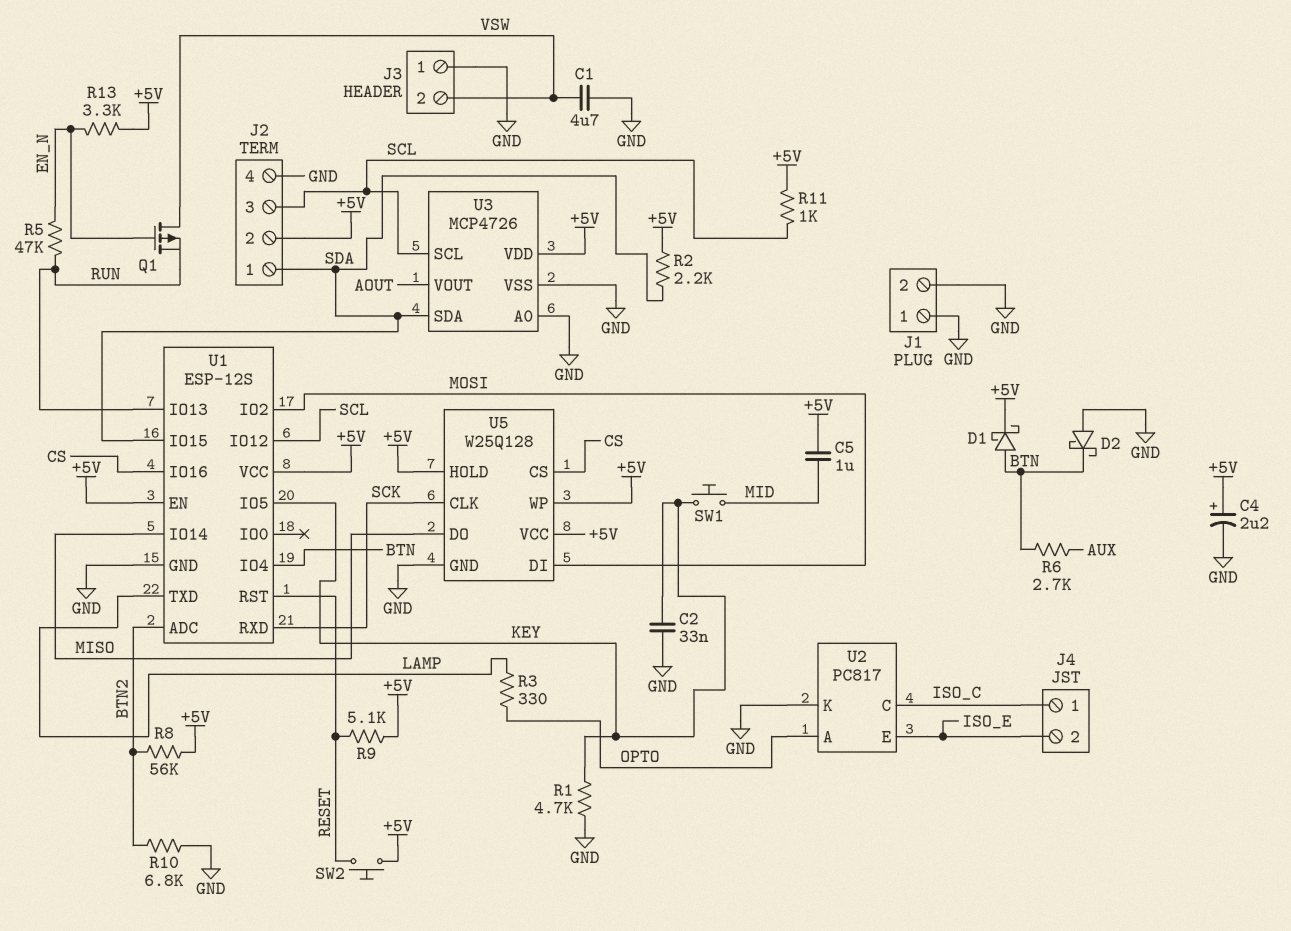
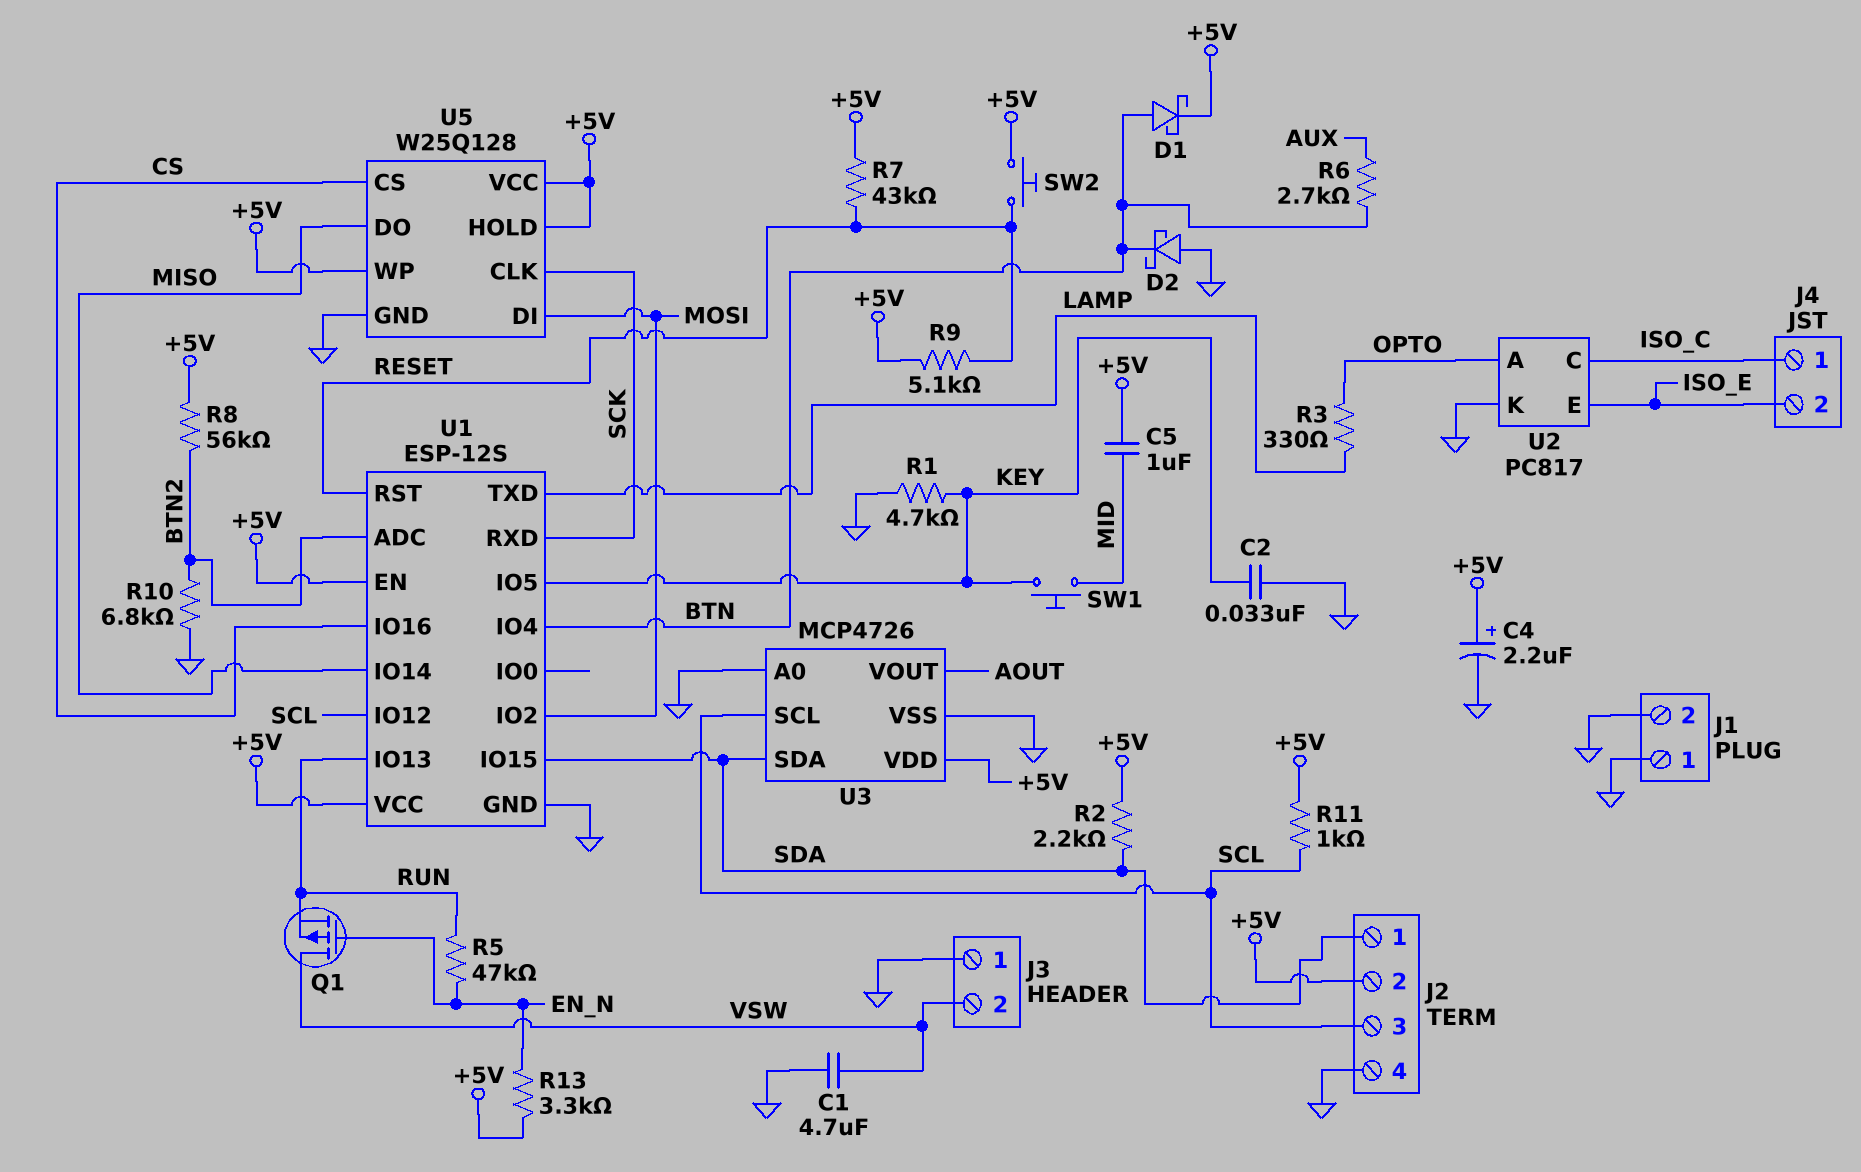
R7: none -> 43k (+5V, RESET)

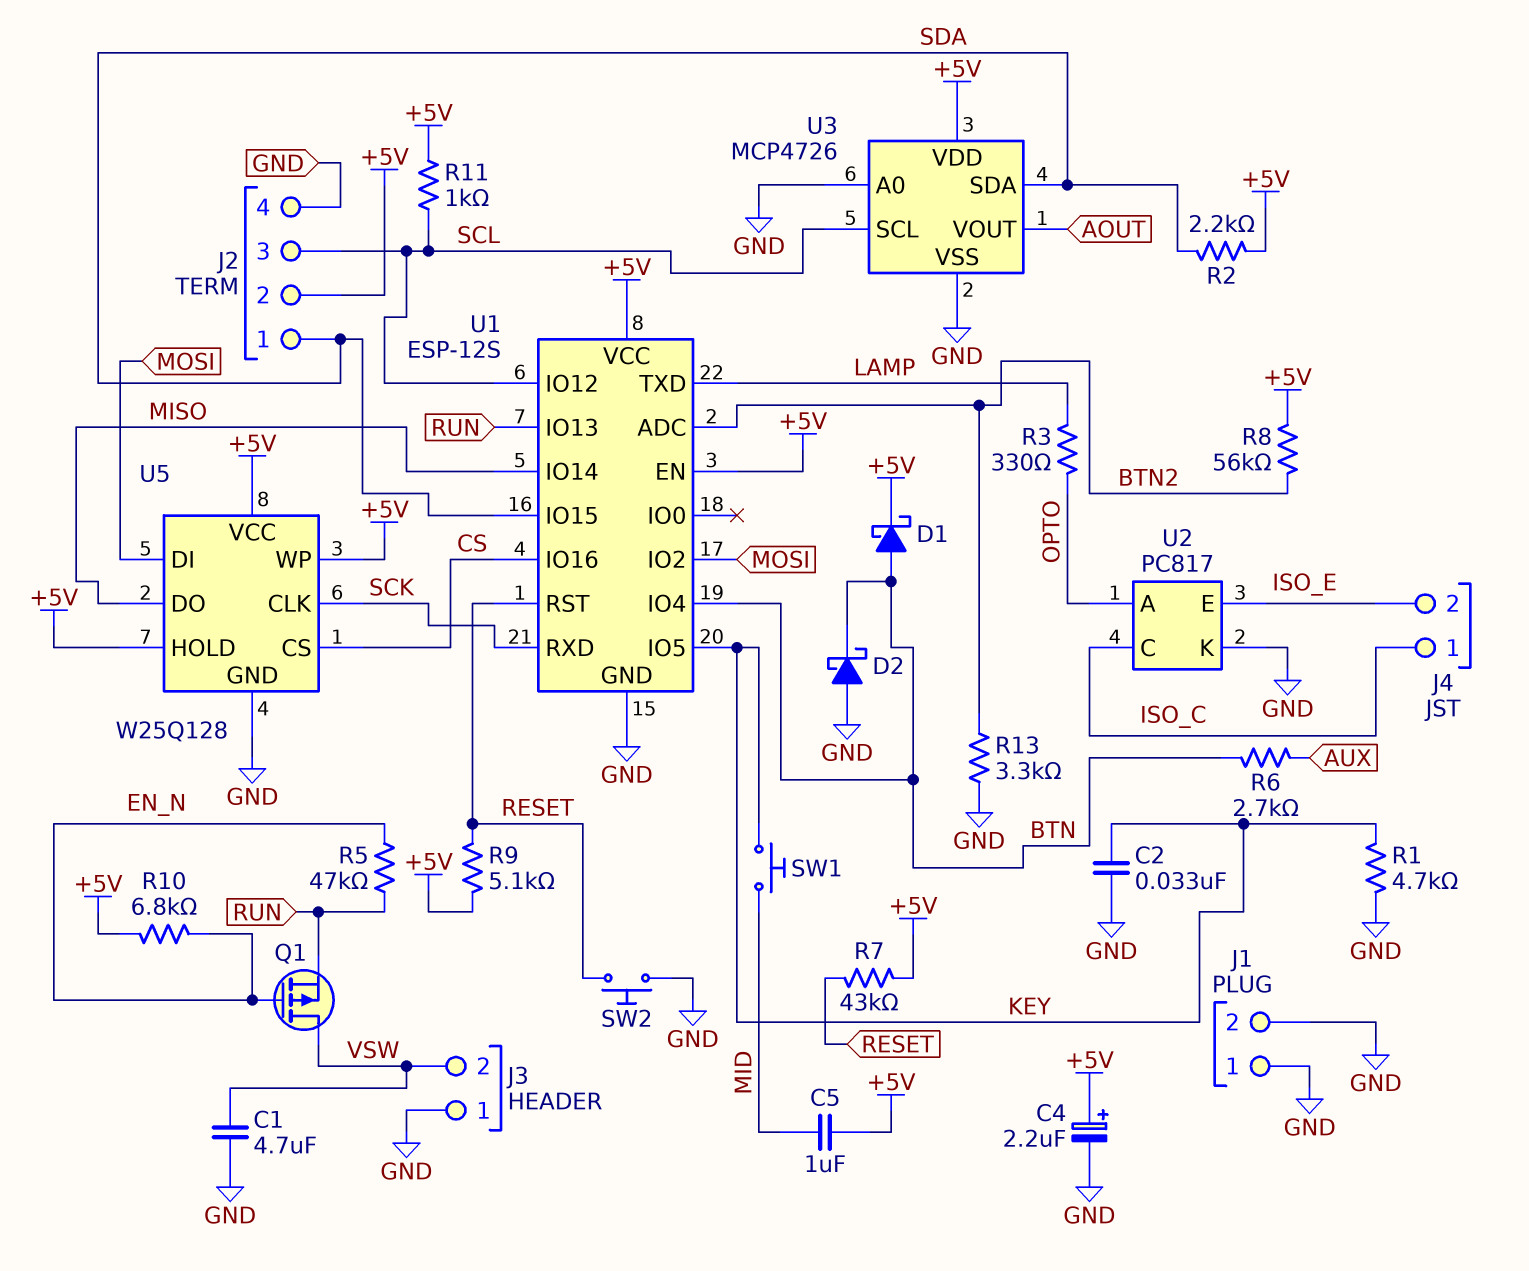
R10: 6.8k (BTN2, GND) -> 6.8k (+5V, EN_N)
R13: 3.3k (+5V, EN_N) -> 3.3k (BTN2, GND)
SW2: button (+5V, RESET) -> button (GND, RESET)

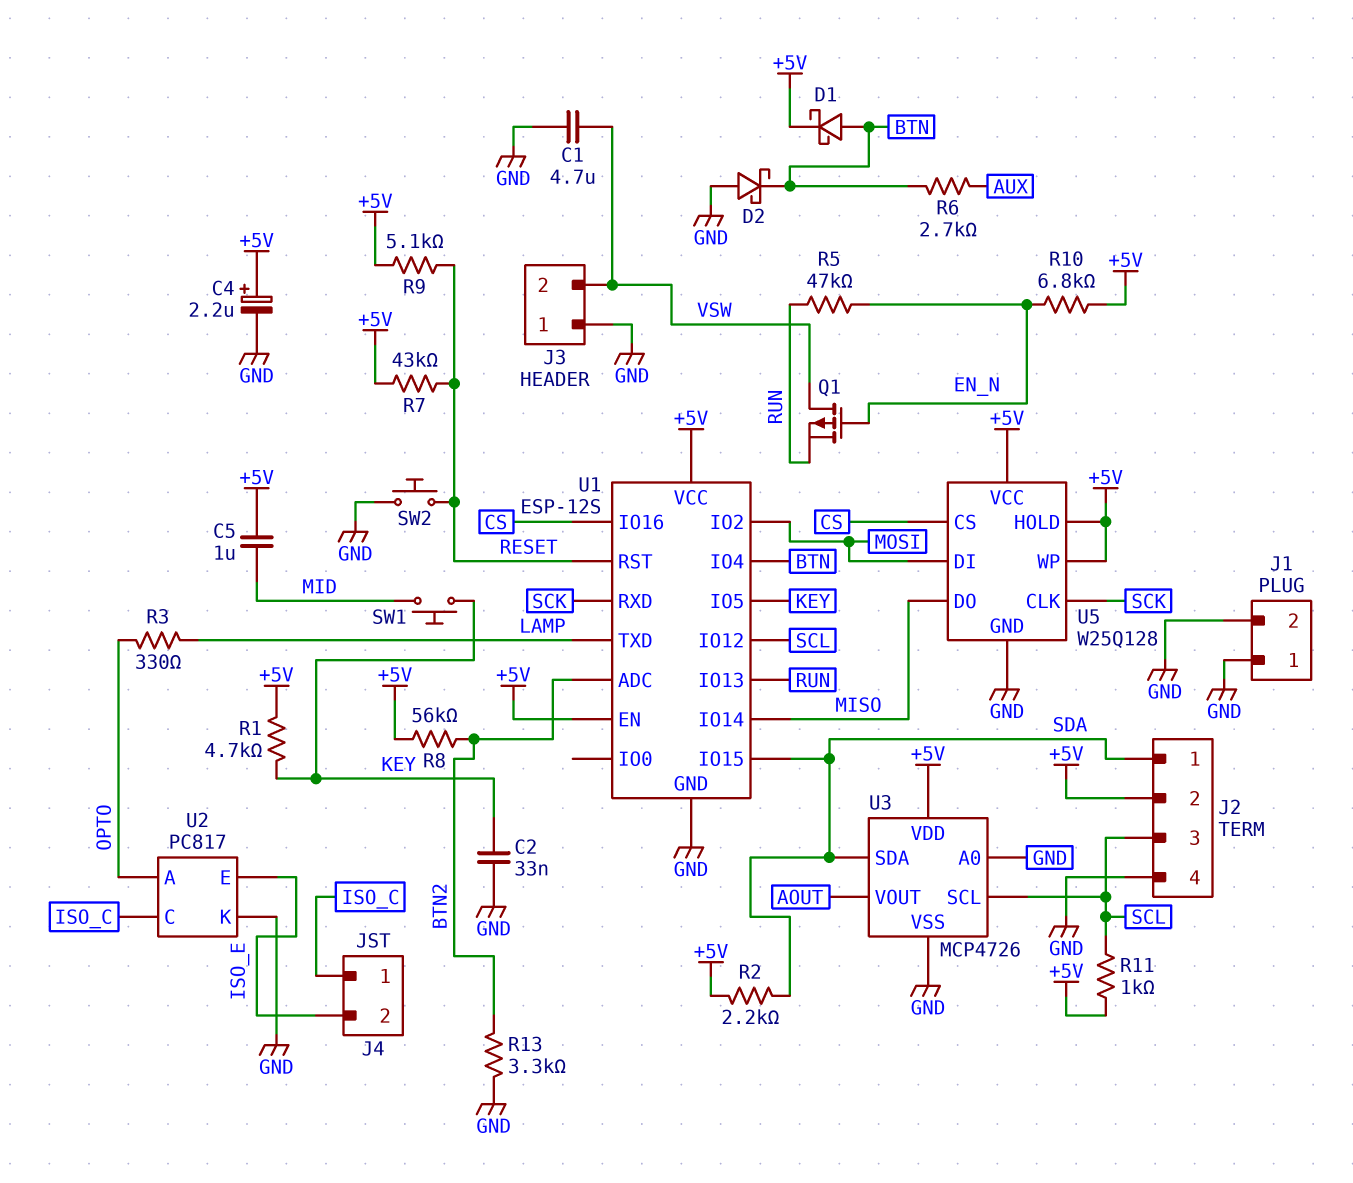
R1: 4.7k (GND, KEY) -> 4.7k (+5V, KEY)

